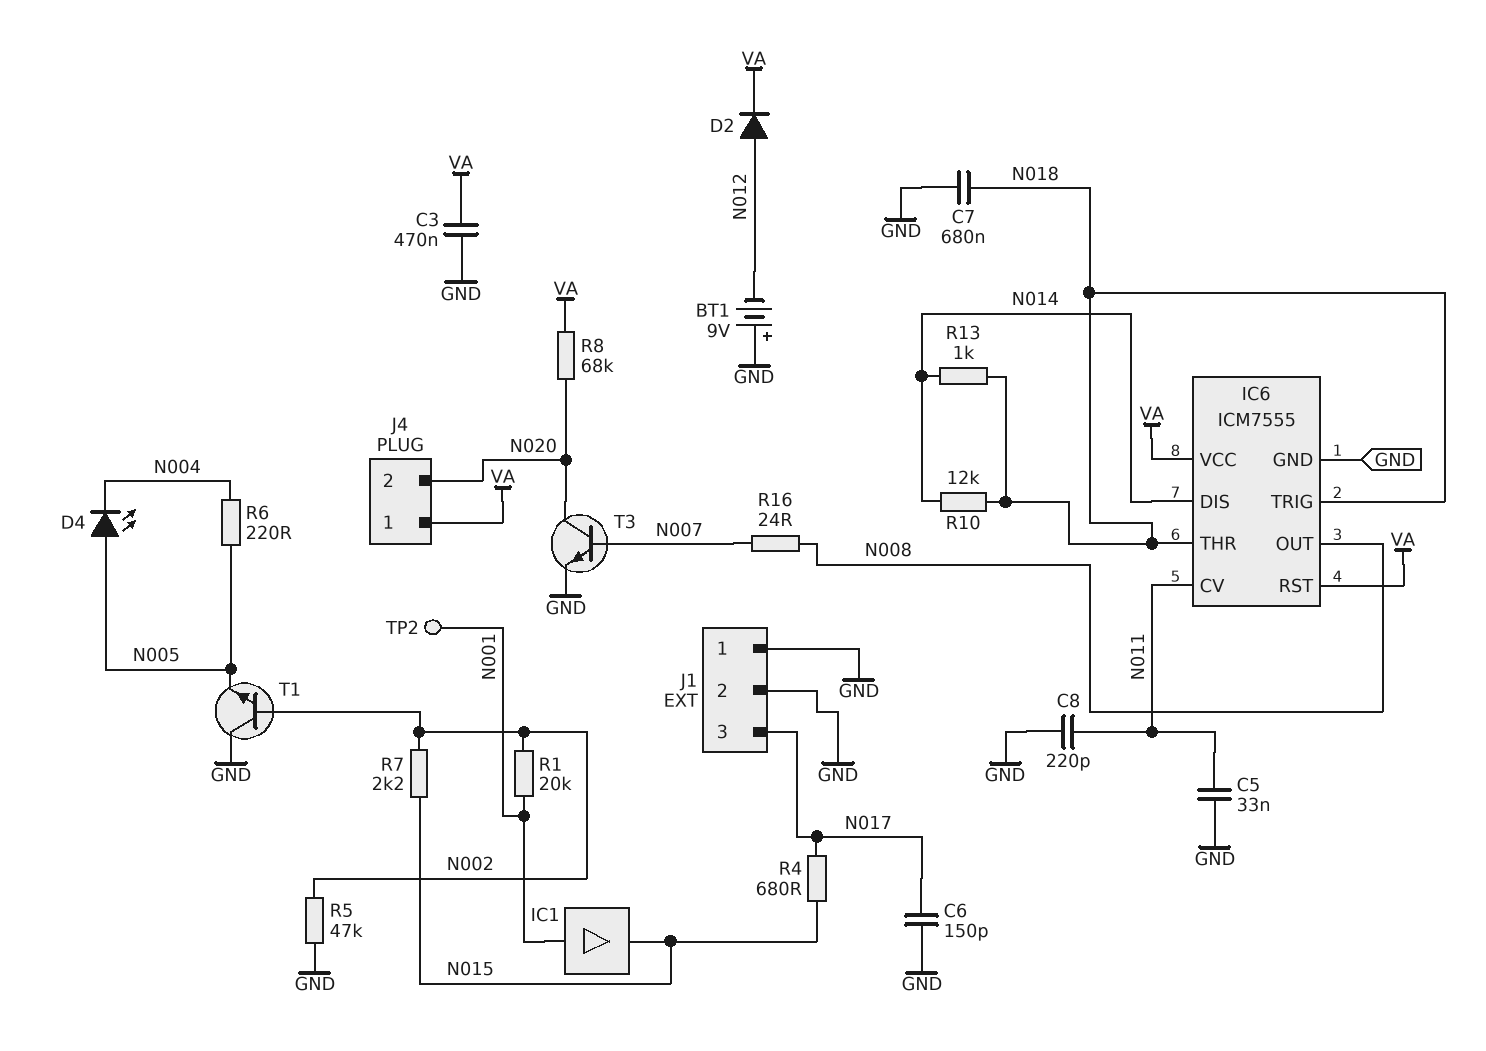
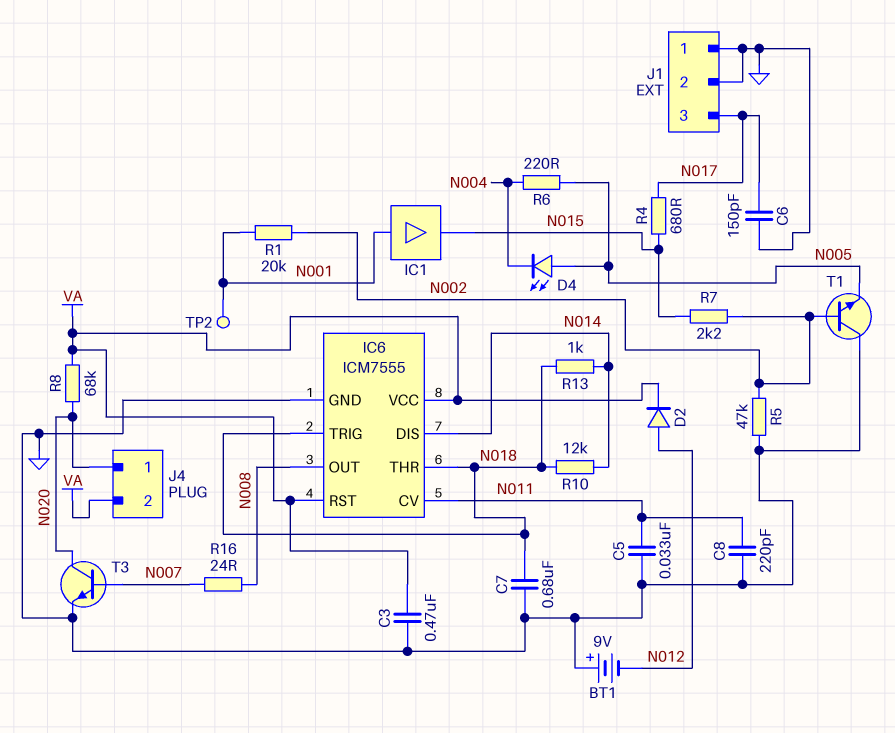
J4 pin 1: VA -> N020
J4 pin 2: N020 -> VA

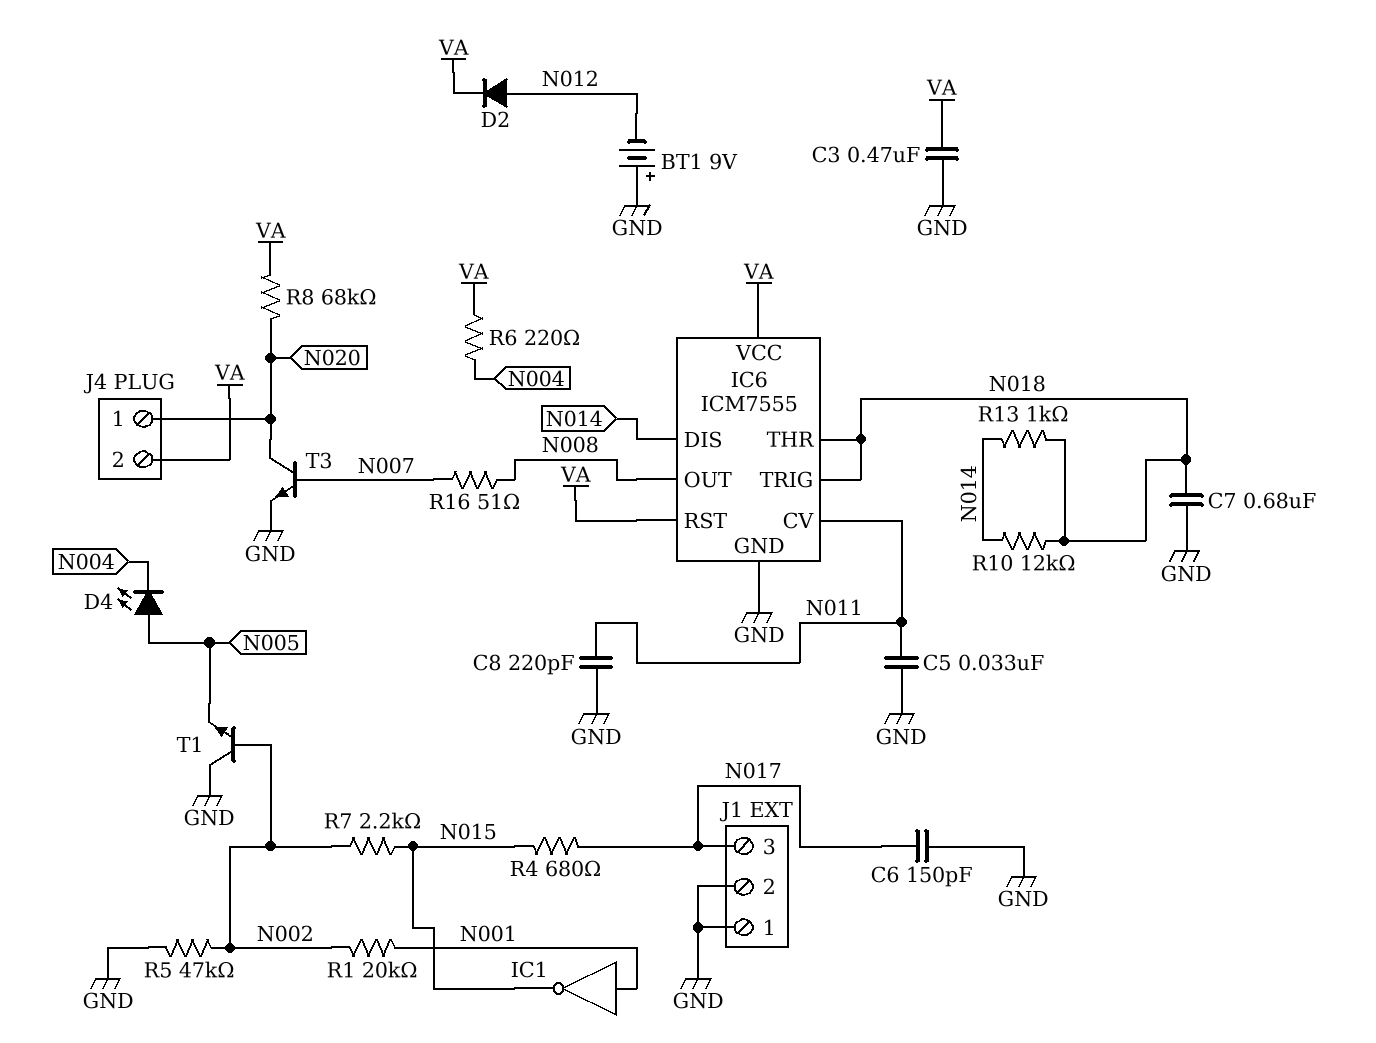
IC1: buffer (in N001, out N015) -> NOT (in N001, out N015)
R6: 220 (N004, N005) -> 220 (N004, VA)
R16: 24 (N007, N008) -> 51 (N007, N008)
TP2: test point (N001) -> none

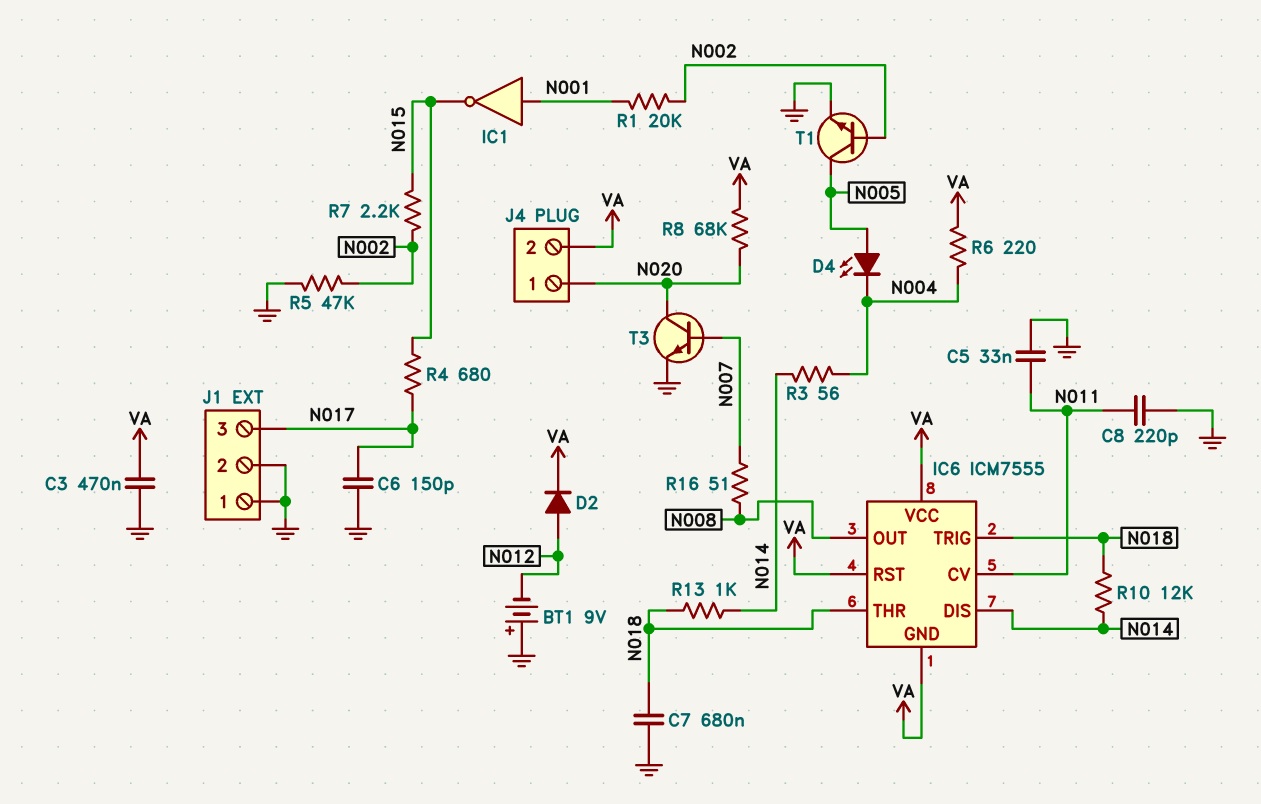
IC6 pin GND: GND -> VA
R3: none -> 56 (N004, N014)
T1: NPN (B N002, C GND, E N005) -> NPN (B N002, C N005, E GND)

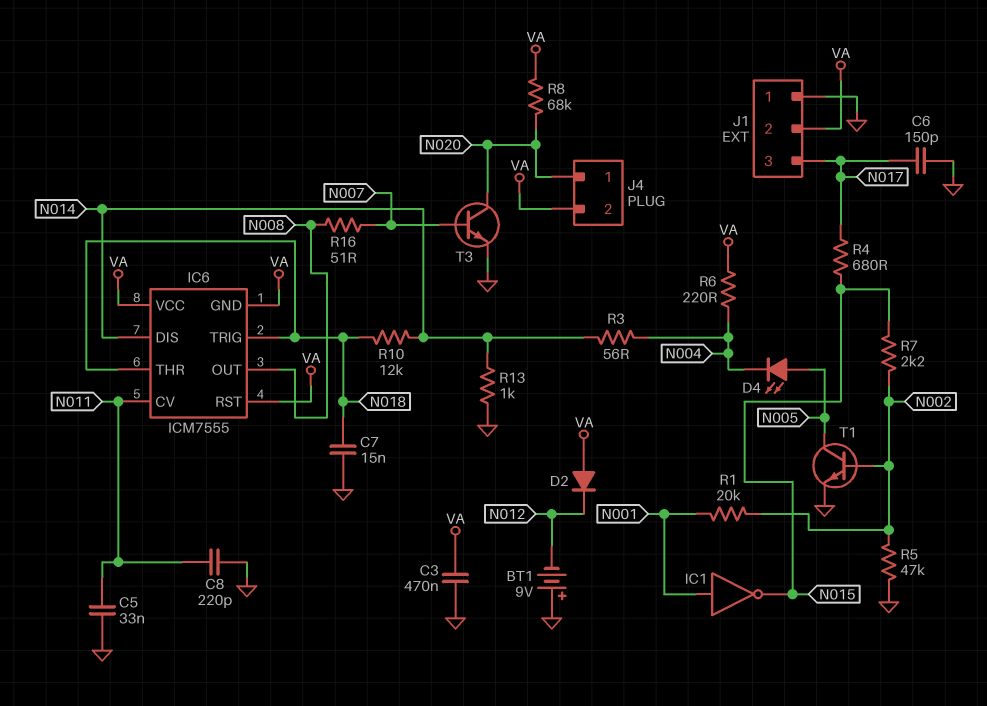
C7: 680nF (GND, N018) -> 15nF (GND, N018)
D2: diode (A N012, K VA) -> diode (A VA, K N012)
J1 pin 2: GND -> VA
R13: 1k (N014, N018) -> 1k (GND, N014)

